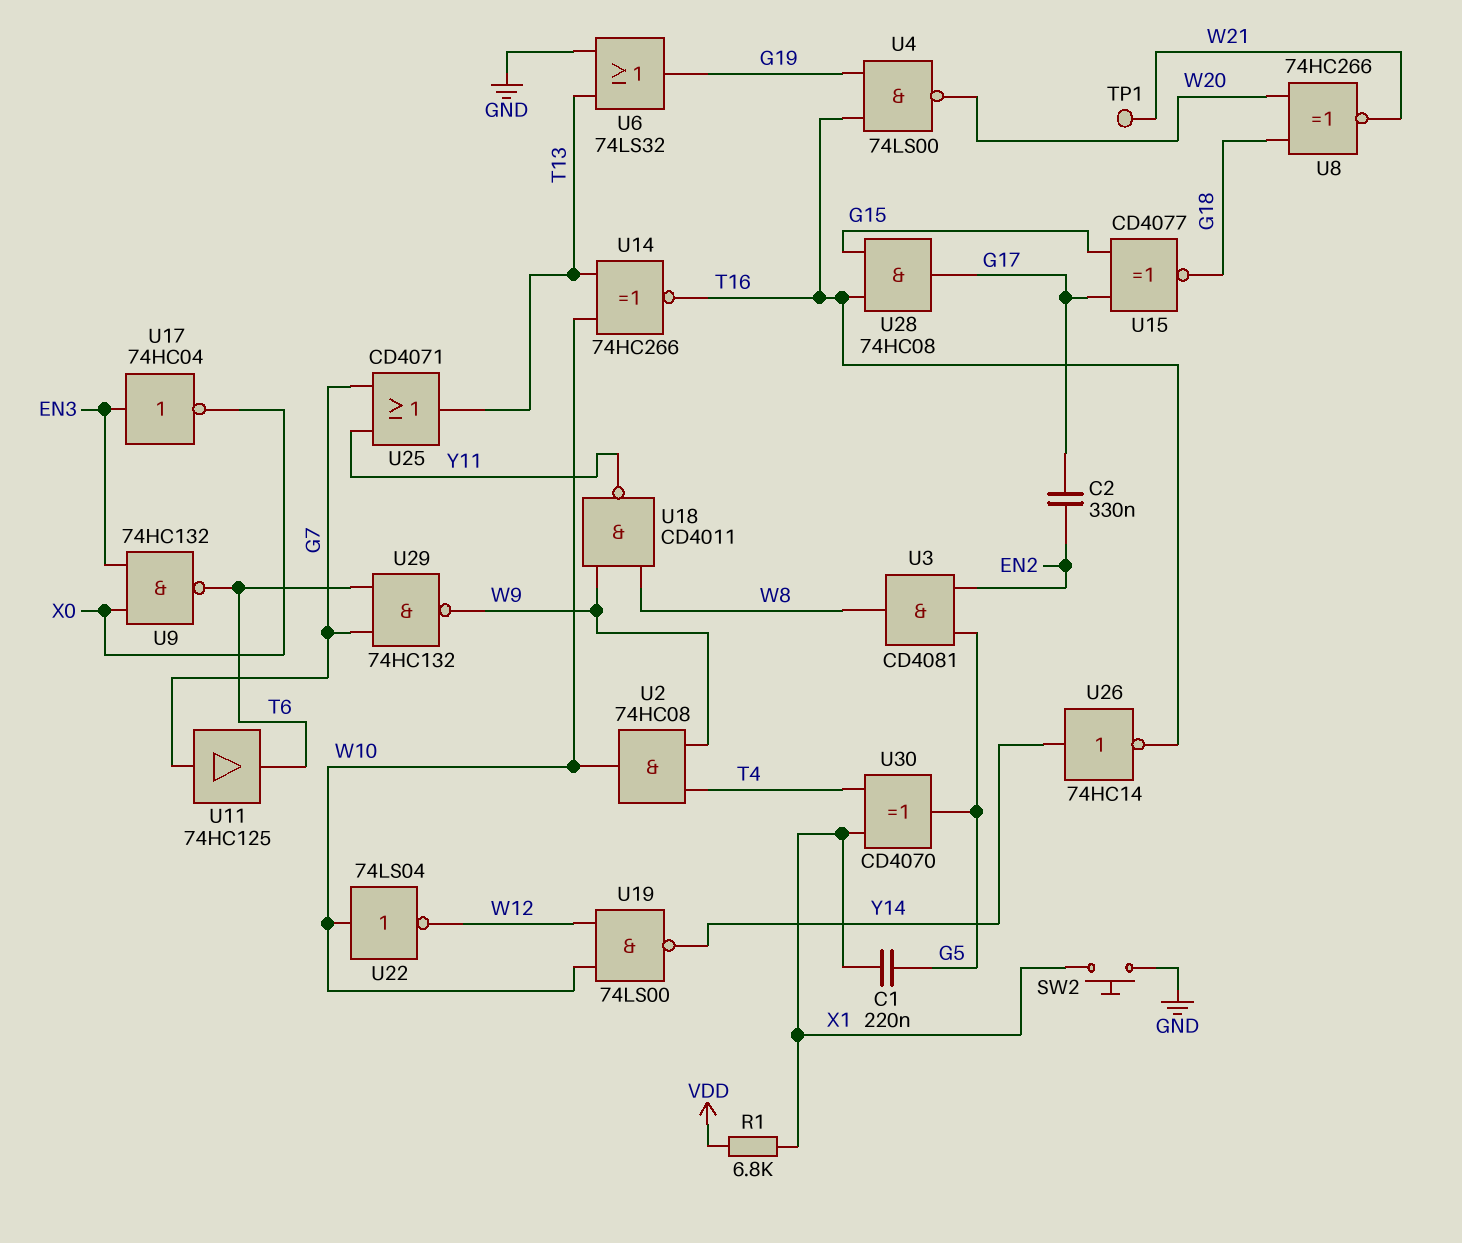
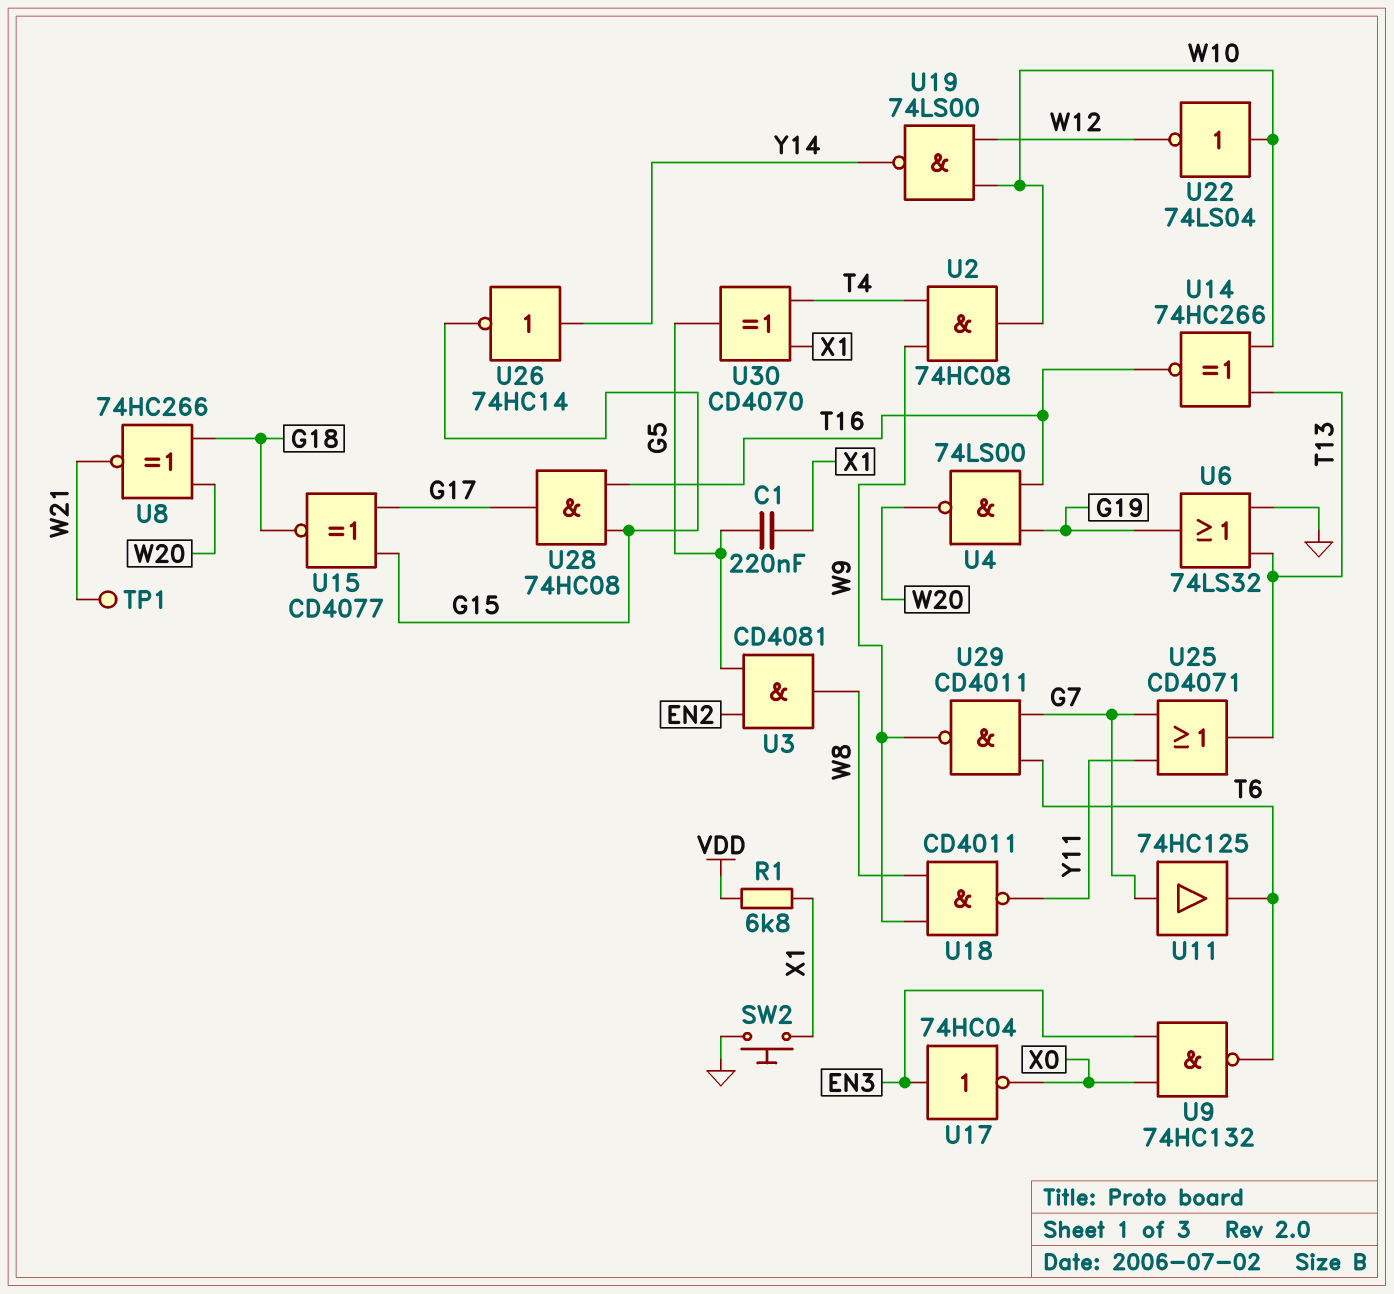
C2: 330nF (EN2, G17) -> none
U26: NOT 74HC14 (in Y14, out T16) -> NOT 74HC14 (in Y14, out G15)
U29: NAND 74HC132 (in G7, in T6, out W9) -> NAND CD4011 (in G7, in T6, out W9)

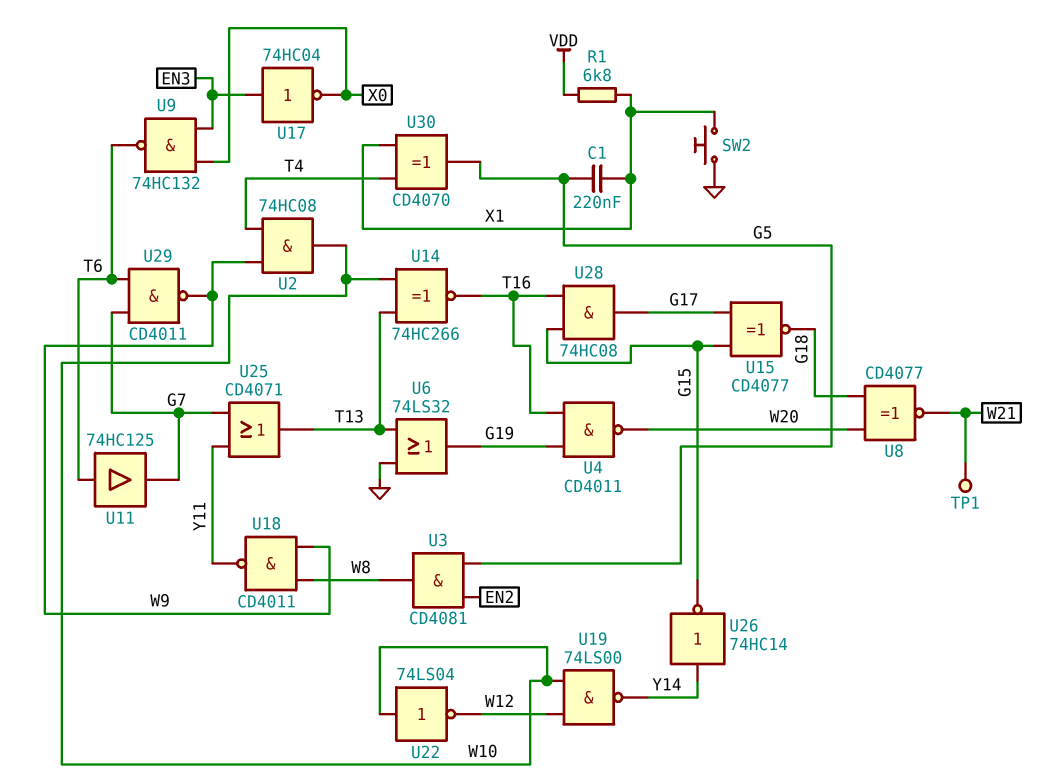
U4: NAND 74LS00 (in G19, in T16, out W20) -> NAND CD4011 (in G19, in T16, out W20)
U8: XNOR 74HC266 (in G18, in W20, out W21) -> XNOR CD4077 (in G18, in W20, out W21)
U11: buffer 74HC125 (in G7, out T6) -> buffer 74HC125 (in T6, out G7)

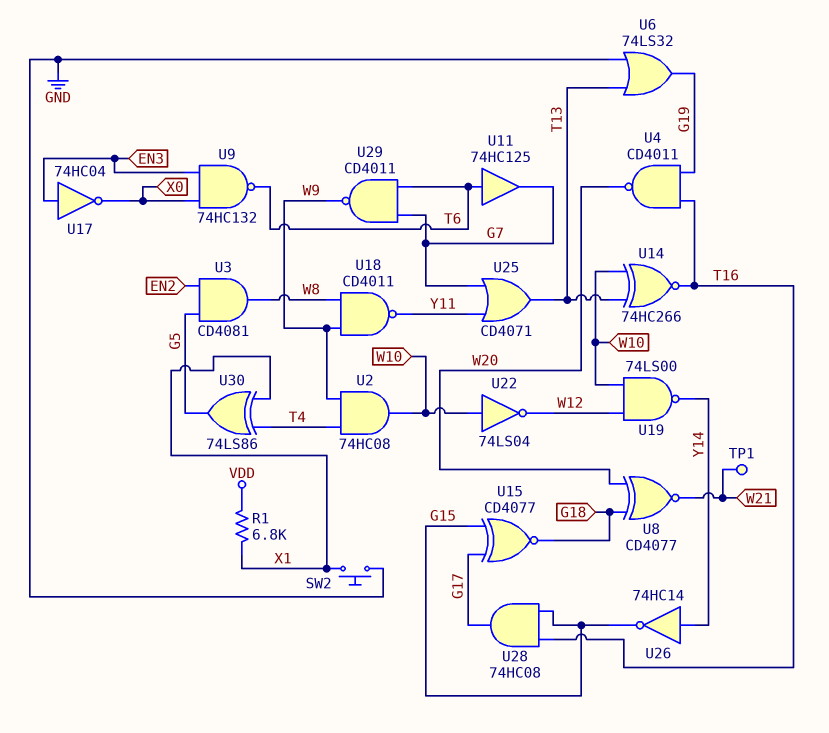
C1: 220nF (G5, X1) -> none
U30: XOR CD4070 (in T4, in X1, out G5) -> XOR 74LS86 (in T4, in X1, out G5)

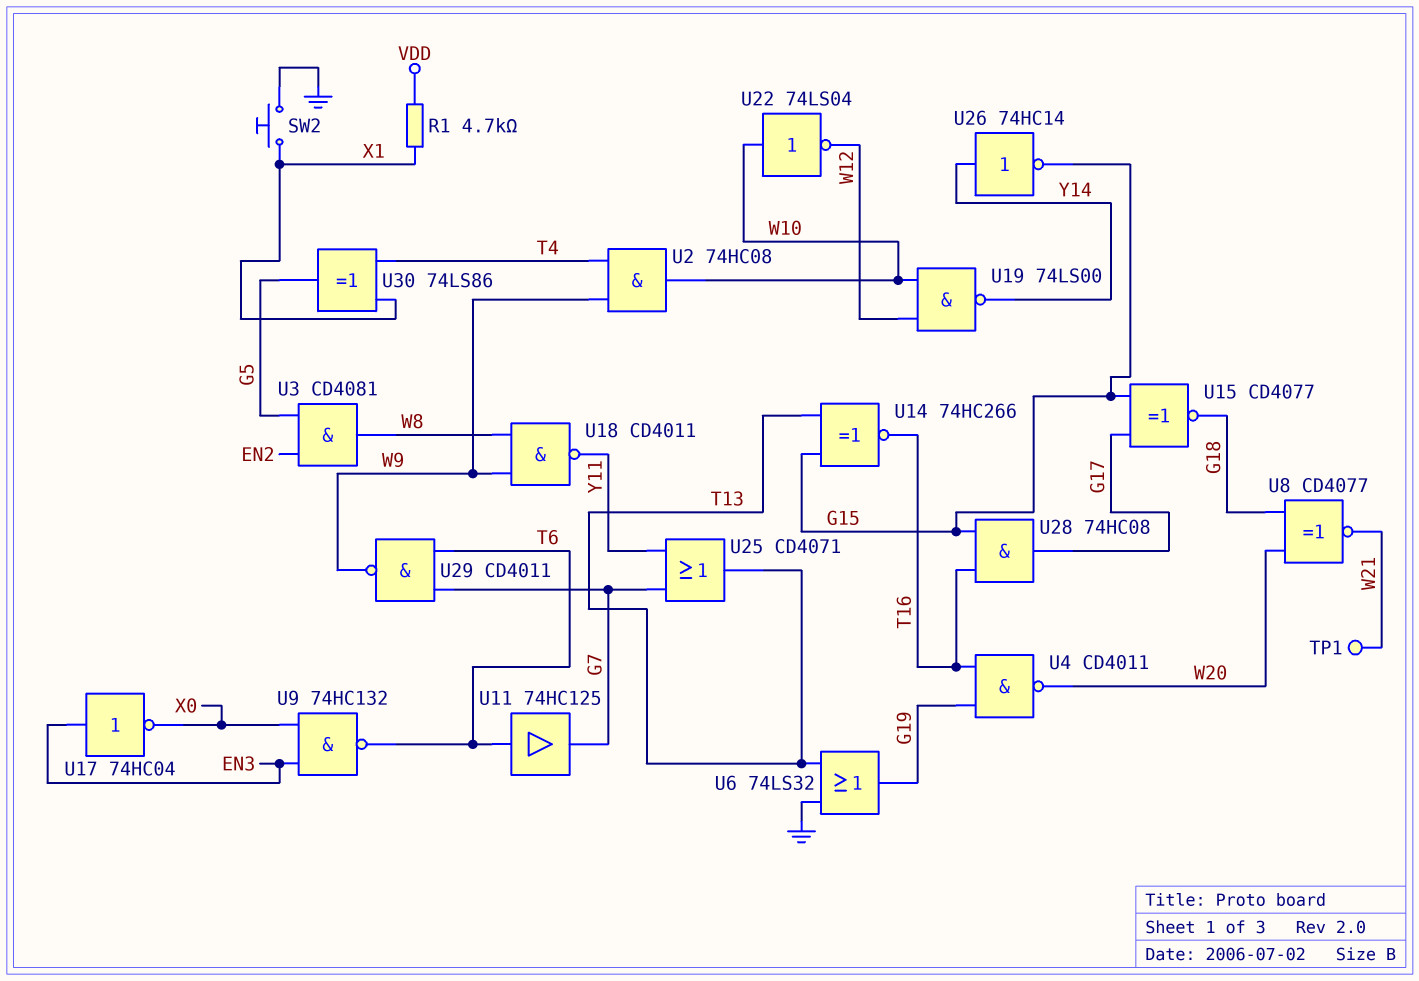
R1: 6.8k (VDD, X1) -> 4.7k (VDD, X1)
U14: XNOR 74HC266 (in T13, in W10, out T16) -> XNOR 74HC266 (in G15, in T13, out T16)

